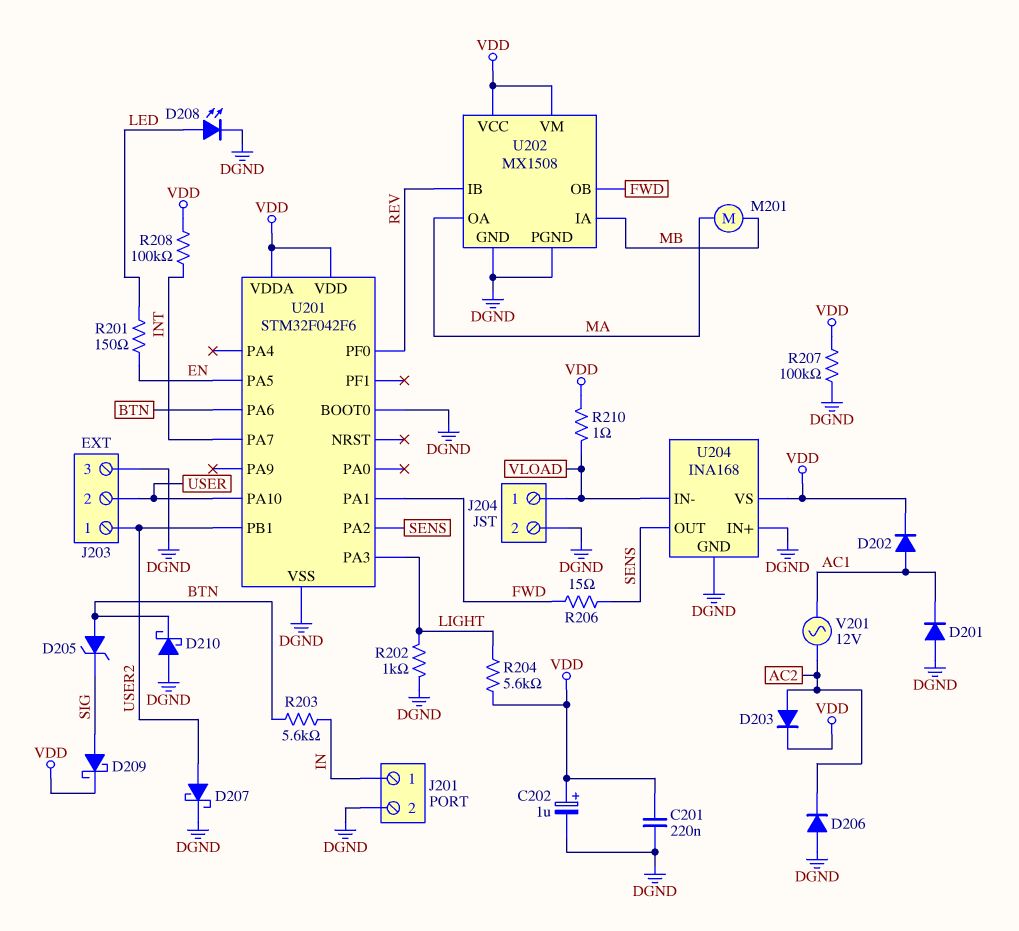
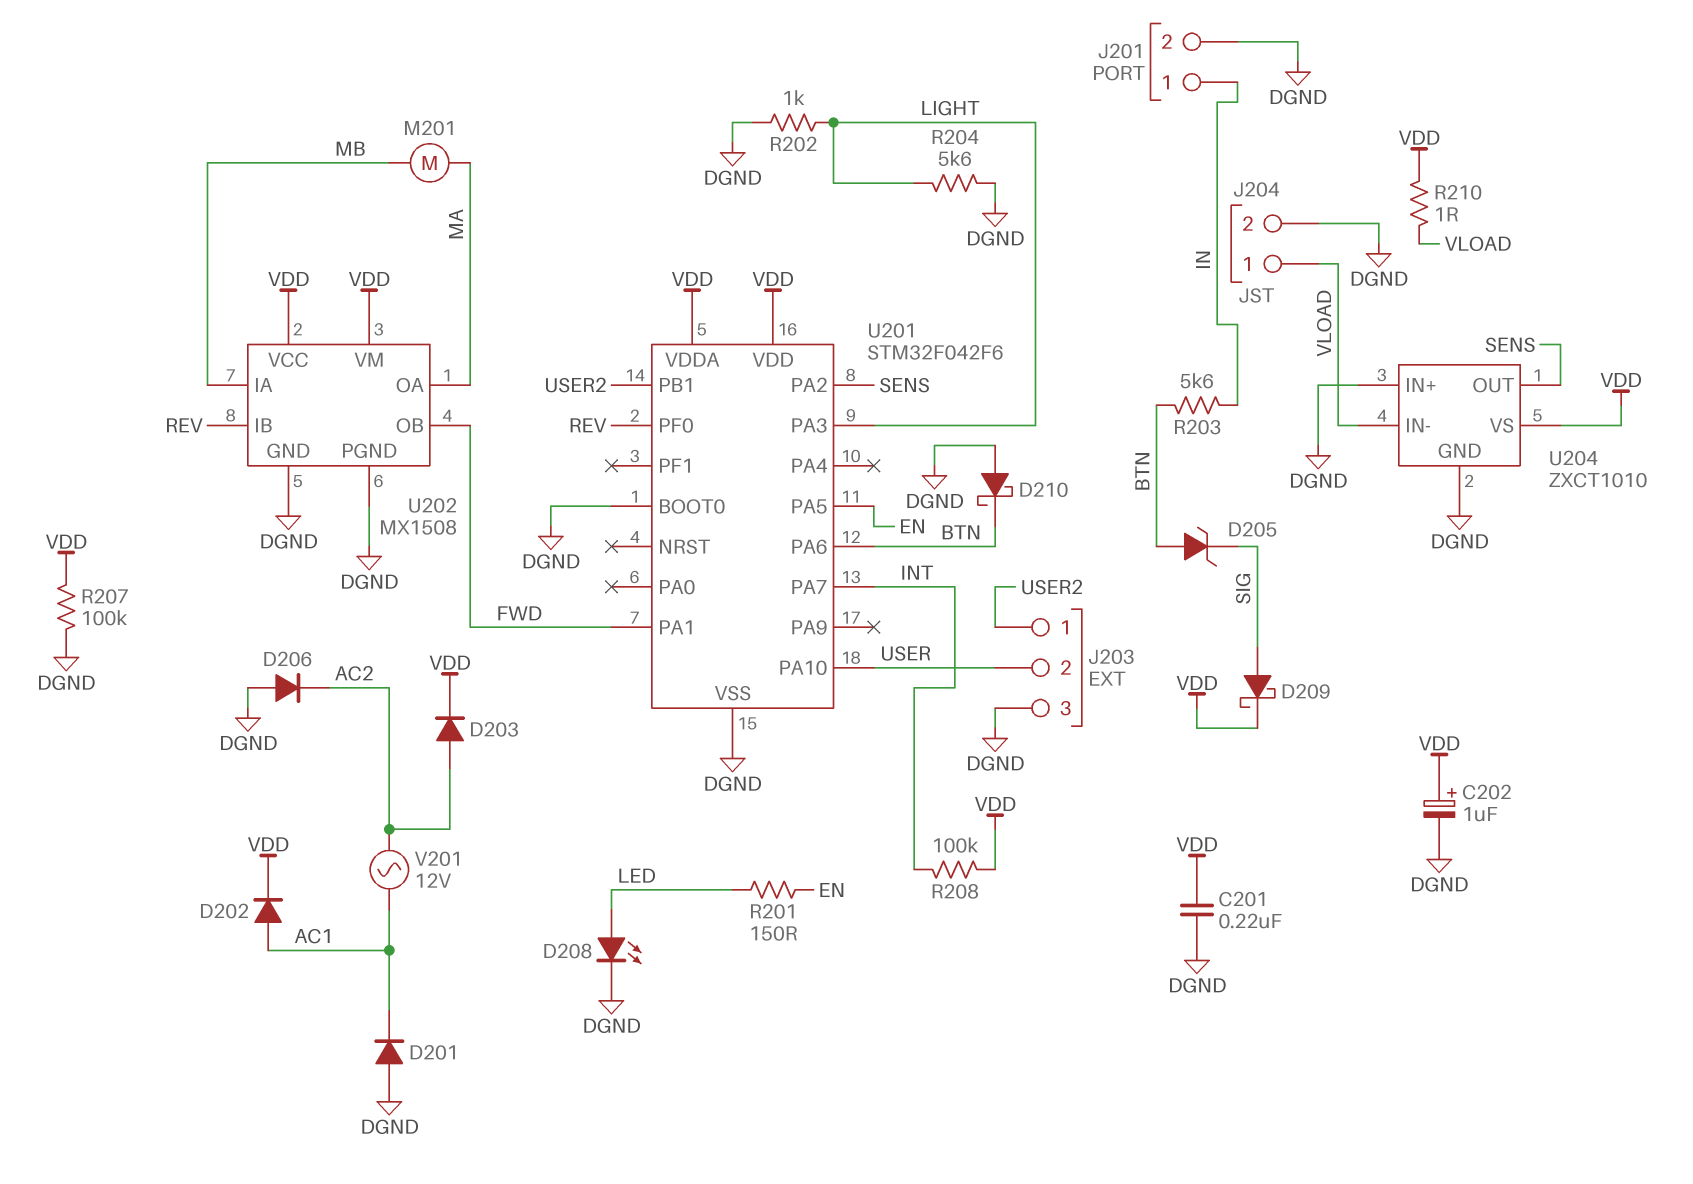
D207: schottky (A USER2, K DGND) -> none
R204: 5.6k (LIGHT, VDD) -> 5.6k (DGND, LIGHT)
R206: 15 (FWD, SENS) -> none
U204: INA168 -> ZXCT1010

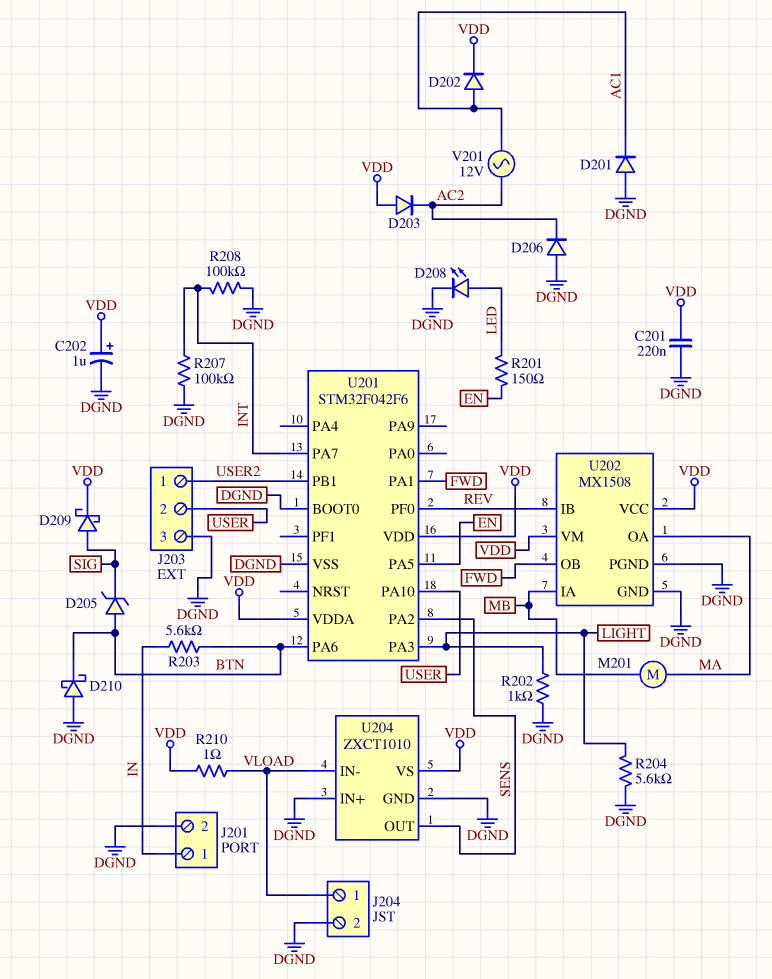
D203: diode (A AC2, K VDD) -> diode (A VDD, K AC2)
R207: 100k (DGND, VDD) -> 100k (DGND, INT)
R208: 100k (INT, VDD) -> 100k (DGND, INT)

